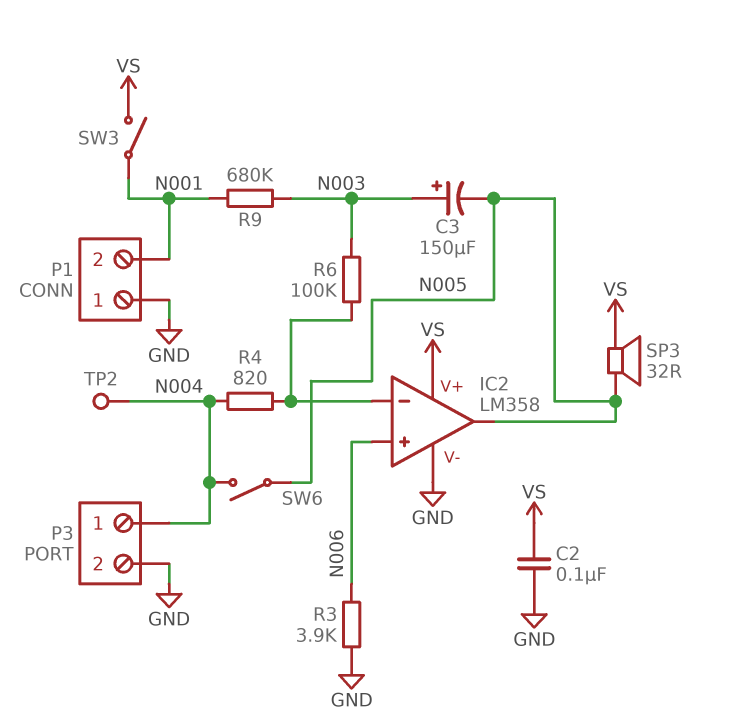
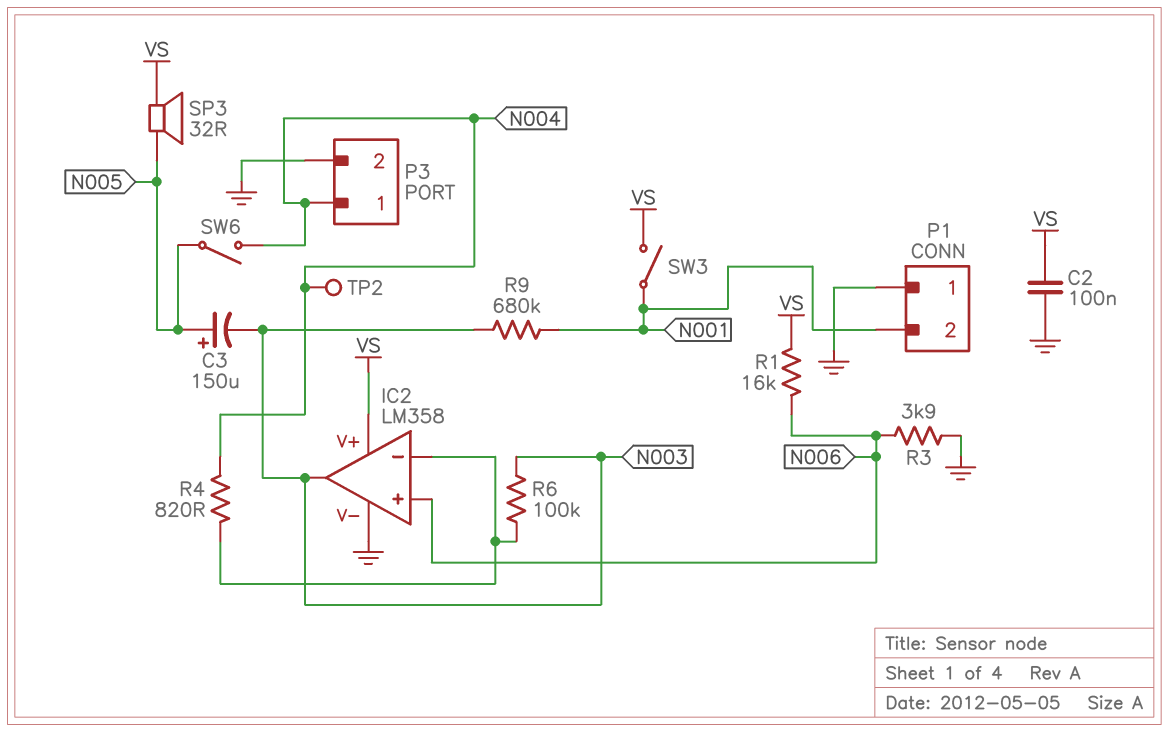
C3: 150uF (plus N003, minus N005) -> 150uF (plus N005, minus N003)
IC2 pin out: N005 -> N003
R1: none -> 16k (N006, VS)

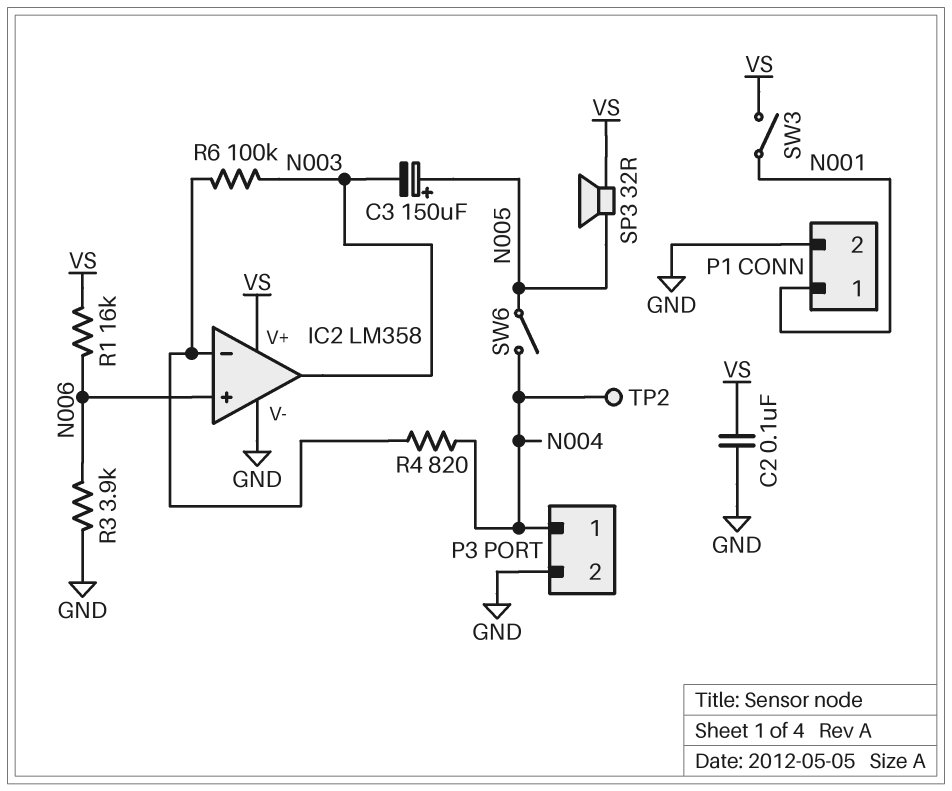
P1 pin 1: GND -> N001
P1 pin 2: N001 -> GND
R9: 680k (N001, N003) -> none

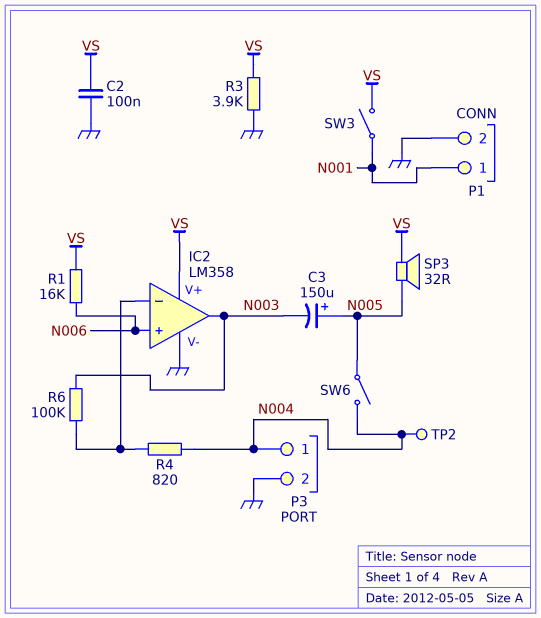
R3: 3.9k (GND, N006) -> 3.9k (GND, VS)

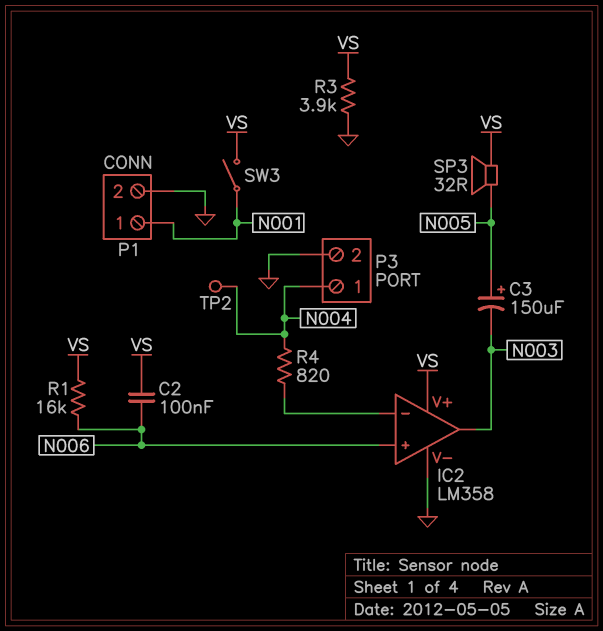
C2: 100nF (GND, VS) -> 100nF (N006, VS)
R6: 100k (IC2/in-, N003) -> none
SW6: switch (N004, N005) -> none

